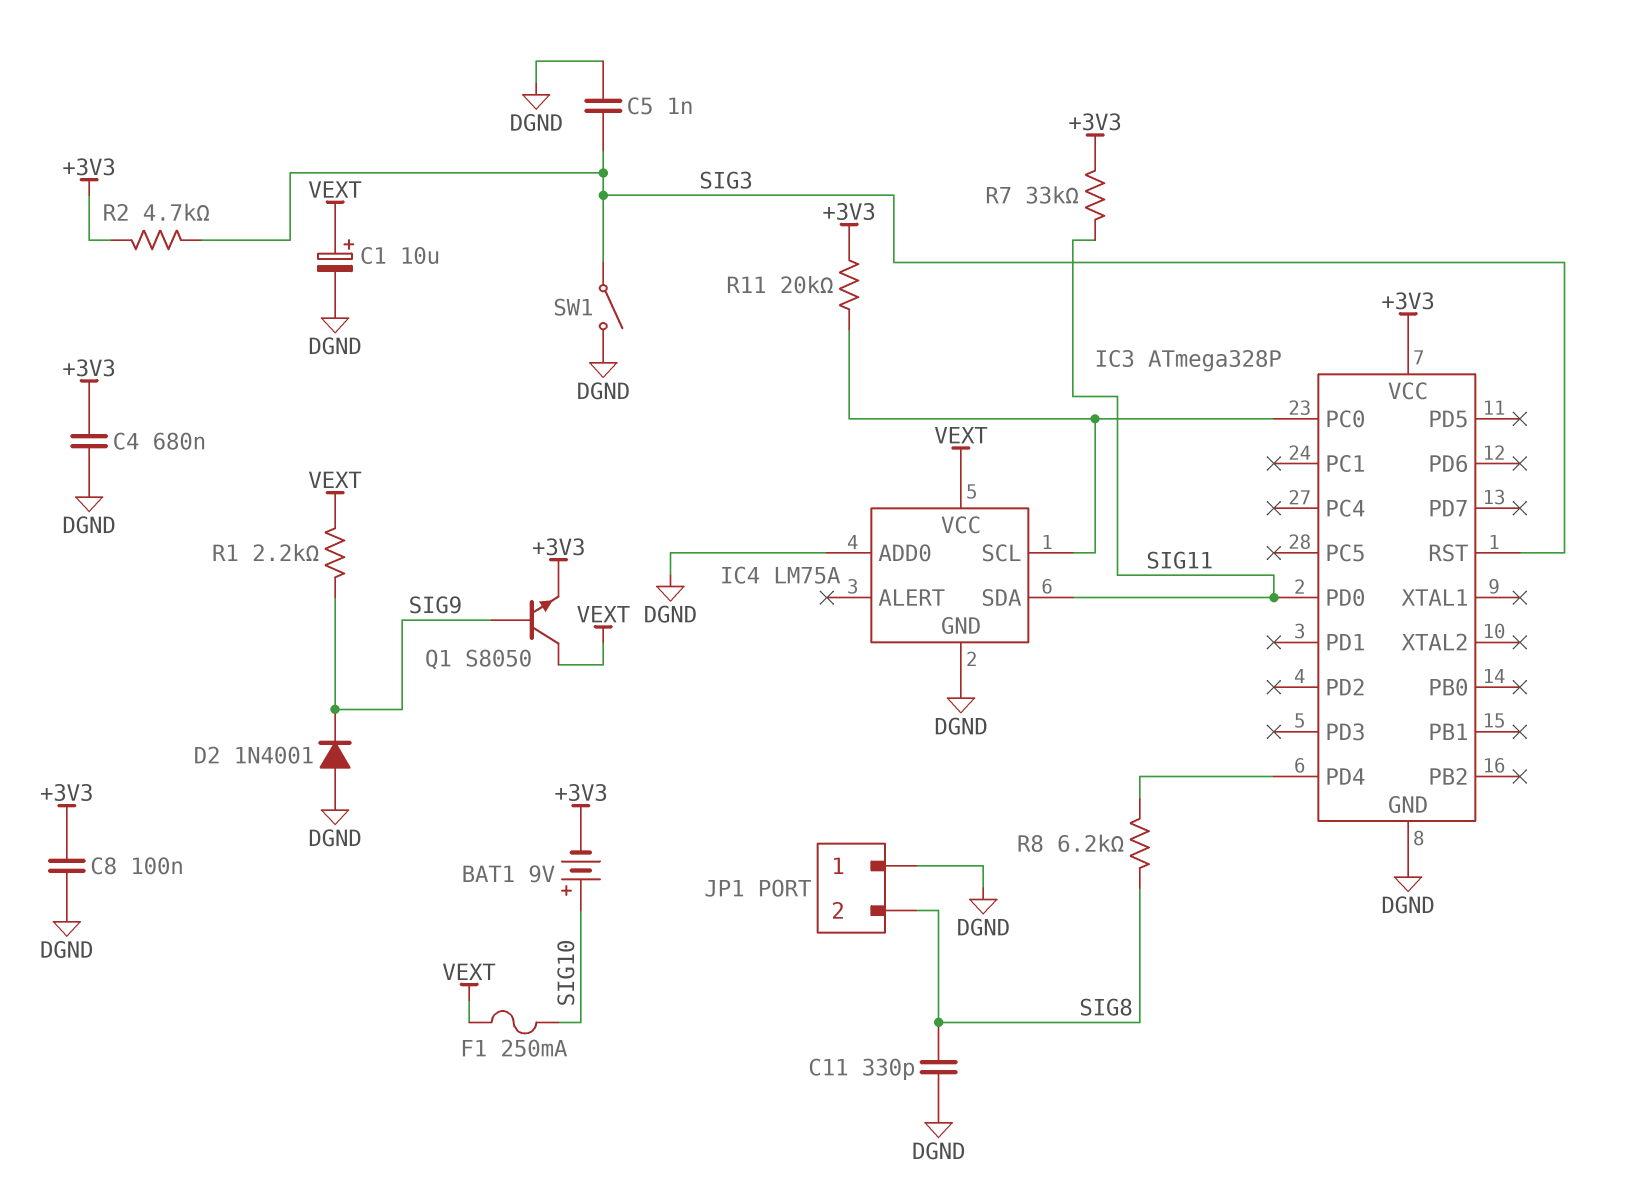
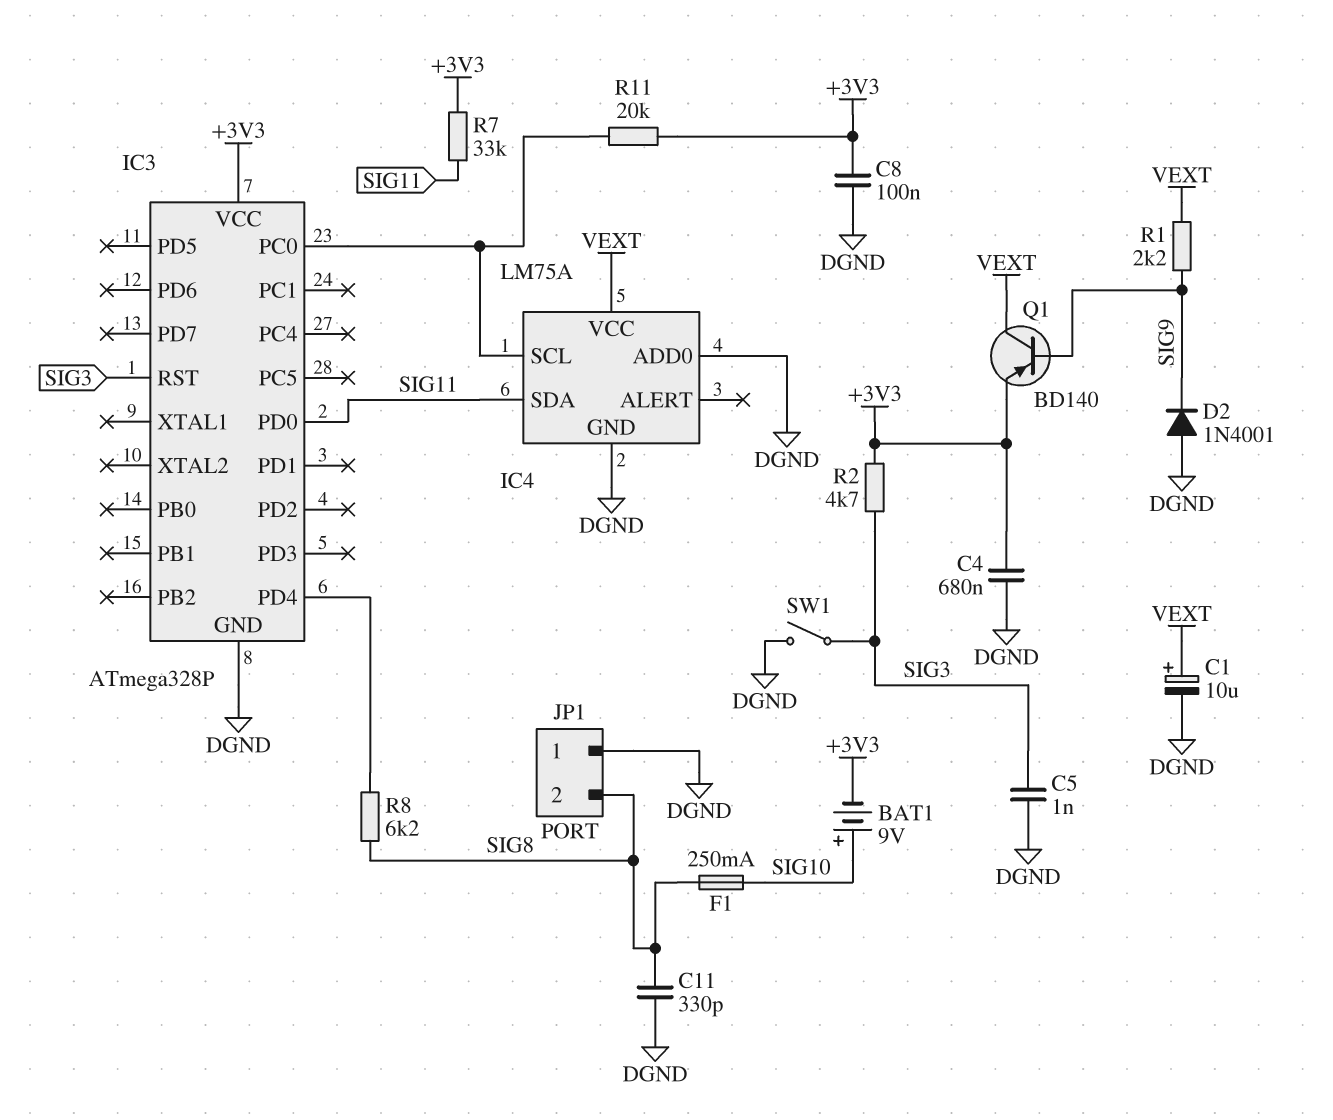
F1: 250mA (SIG10, VEXT) -> 250mA (SIG8, SIG10)
Q1: NPN S8050 (B SIG9, C VEXT, E +3V3) -> PNP BD140 (B SIG9, C VEXT, E +3V3)

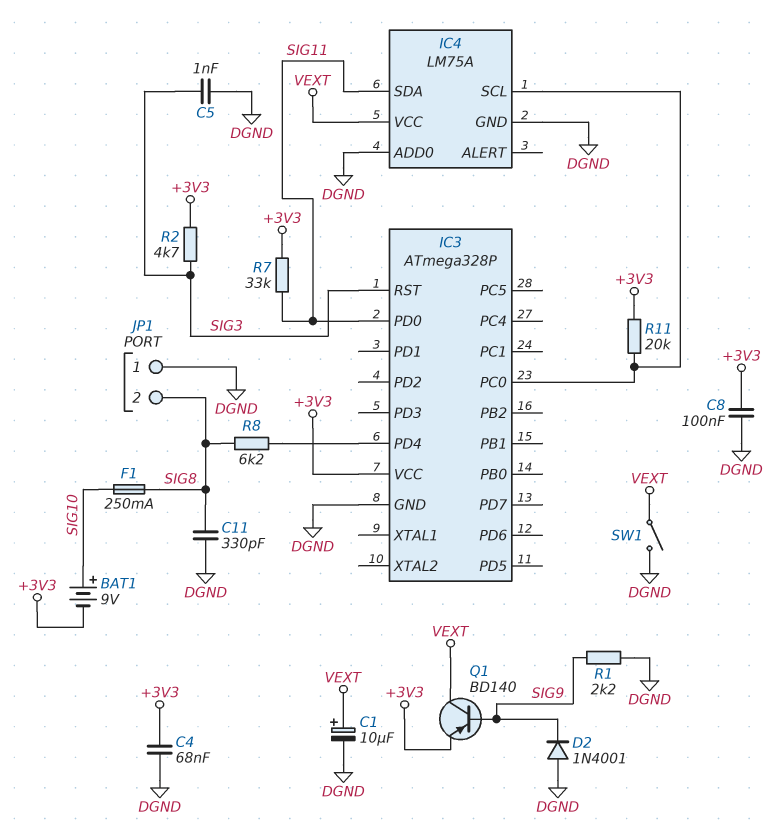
C4: 680nF (+3V3, DGND) -> 68nF (+3V3, DGND)
R1: 2.2k (SIG9, VEXT) -> 2.2k (DGND, SIG9)
SW1: switch (DGND, SIG3) -> switch (DGND, VEXT)

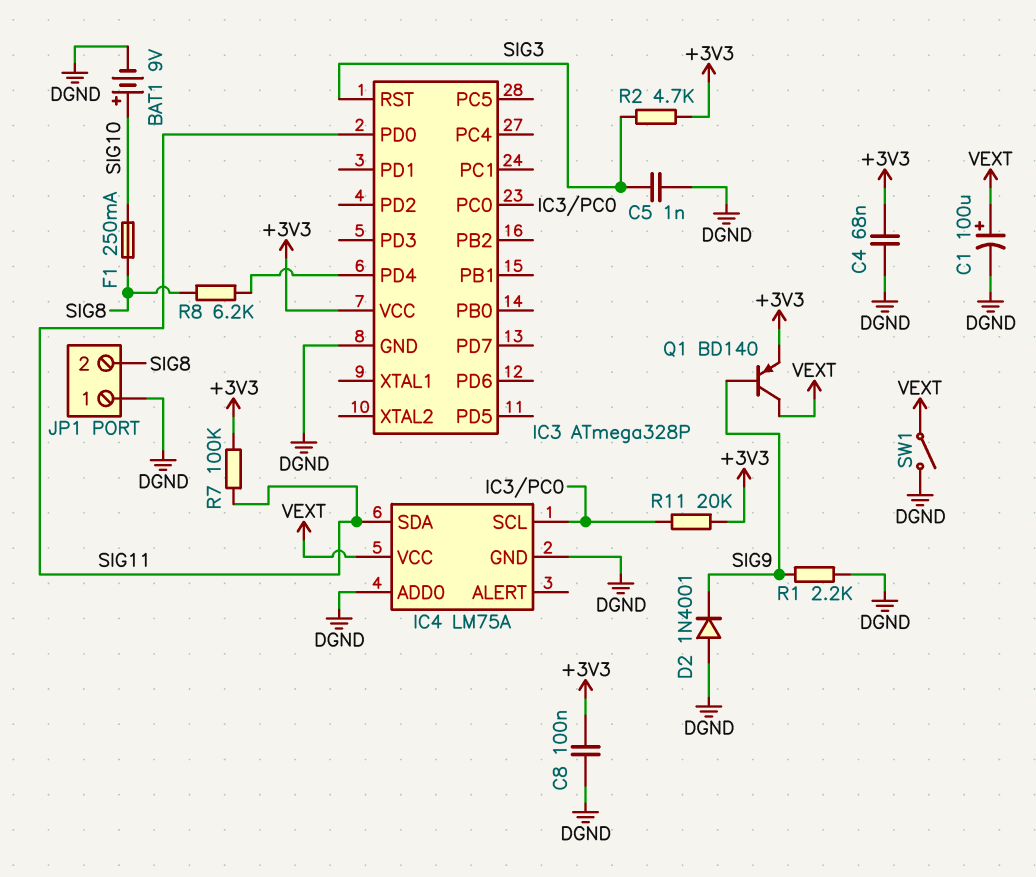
BAT1: 9V (plus SIG10, minus +3V3) -> 9V (plus SIG10, minus DGND)
C1: 10uF (plus VEXT, minus DGND) -> 100uF (plus VEXT, minus DGND)
C11: 330pF (DGND, SIG8) -> none
R7: 33k (+3V3, SIG11) -> 100k (+3V3, SIG11)

